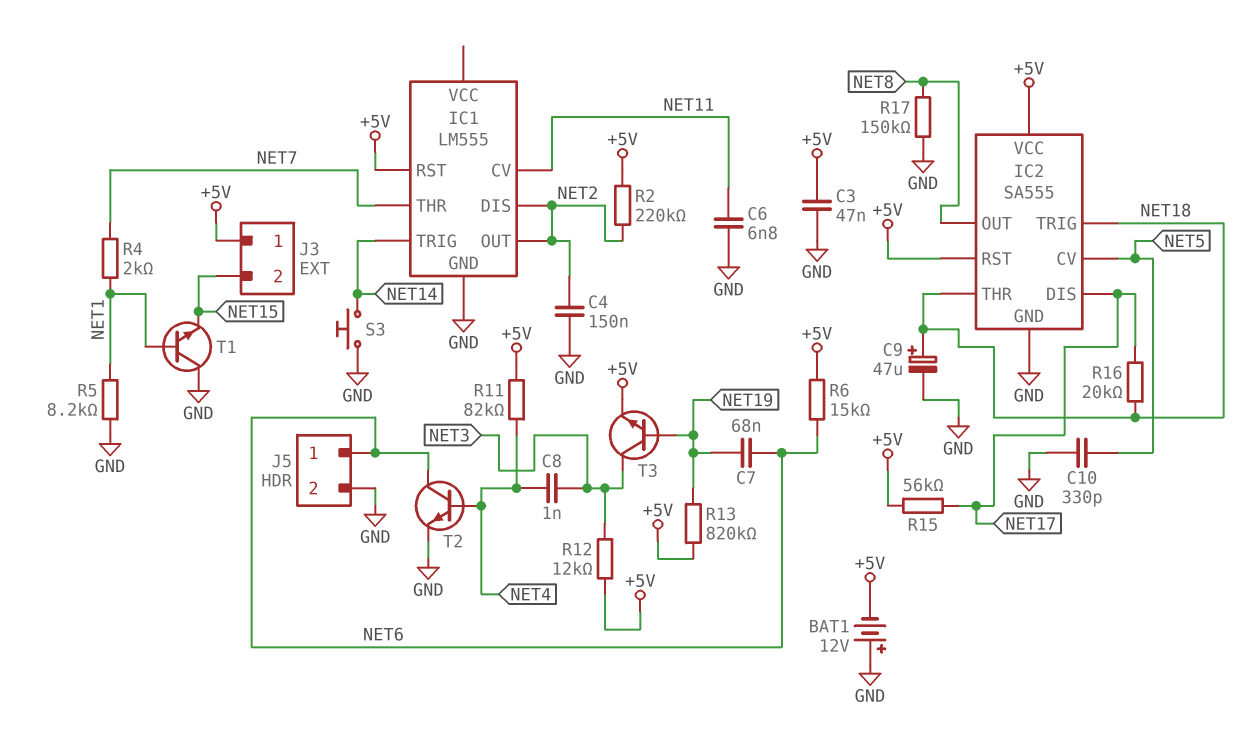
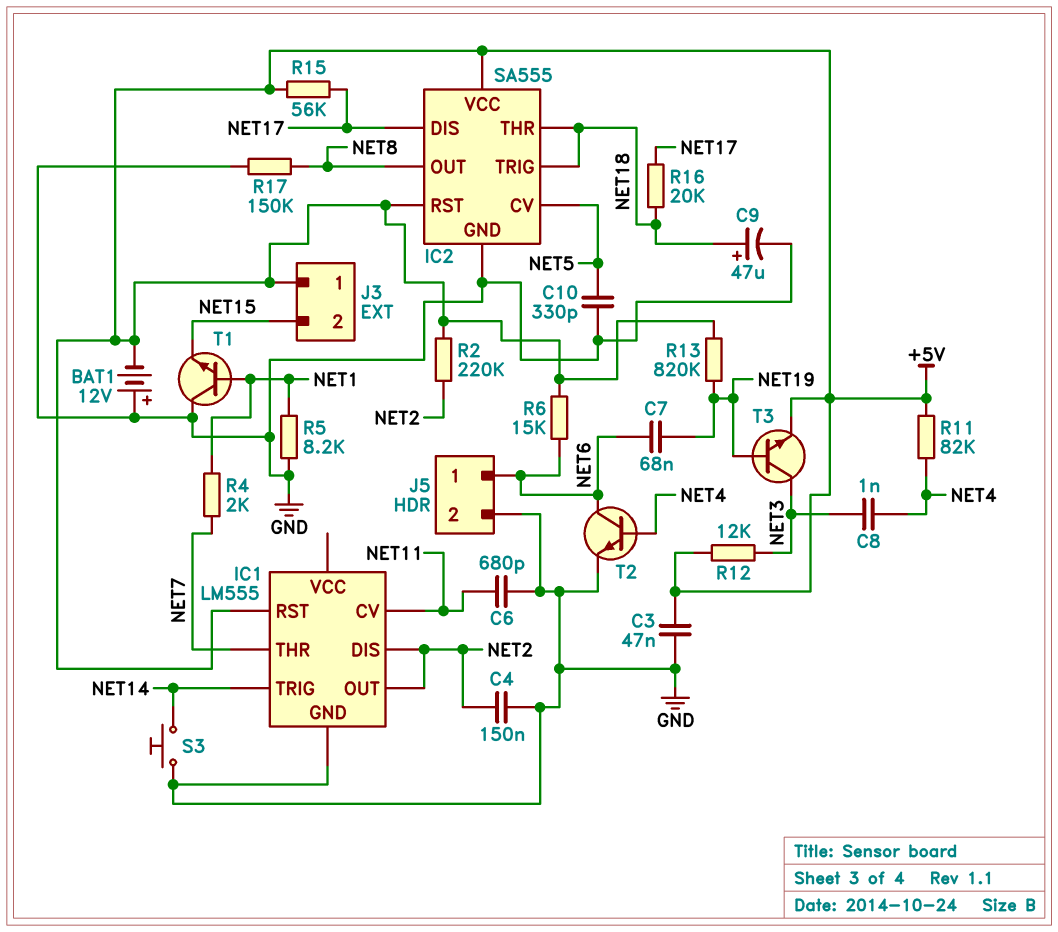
C6: 6.8nF (GND, NET11) -> 680pF (GND, NET11)

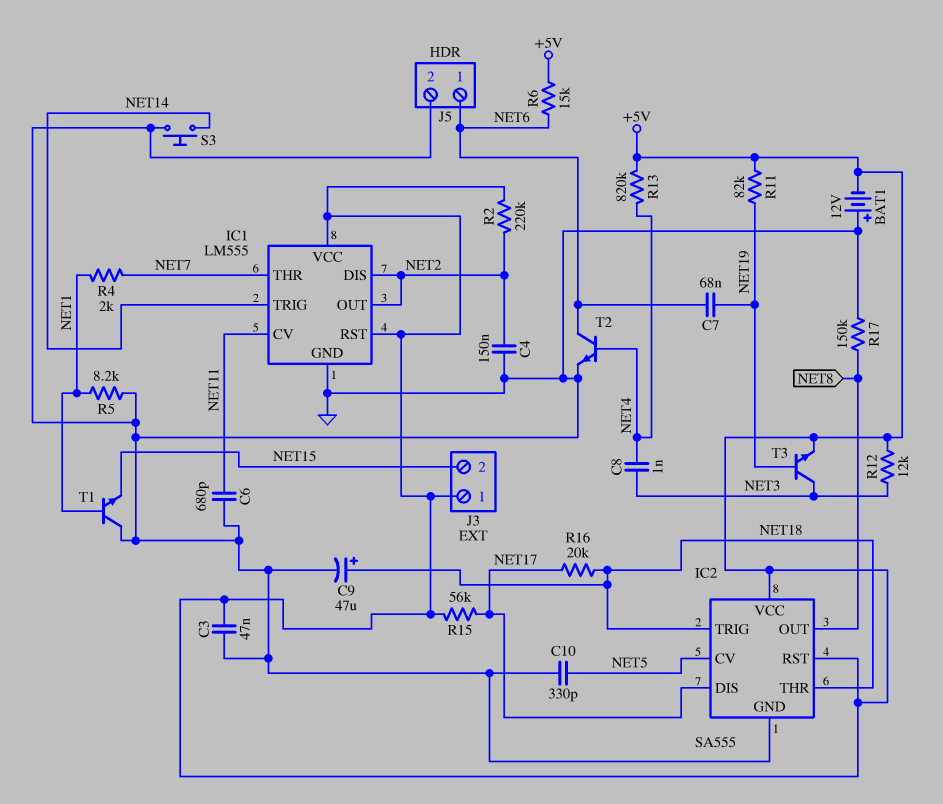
IC1 pin VCC: none -> +5V
R11: 82k (+5V, NET4) -> 82k (+5V, NET19)
R13: 820k (+5V, NET19) -> 820k (+5V, NET4)

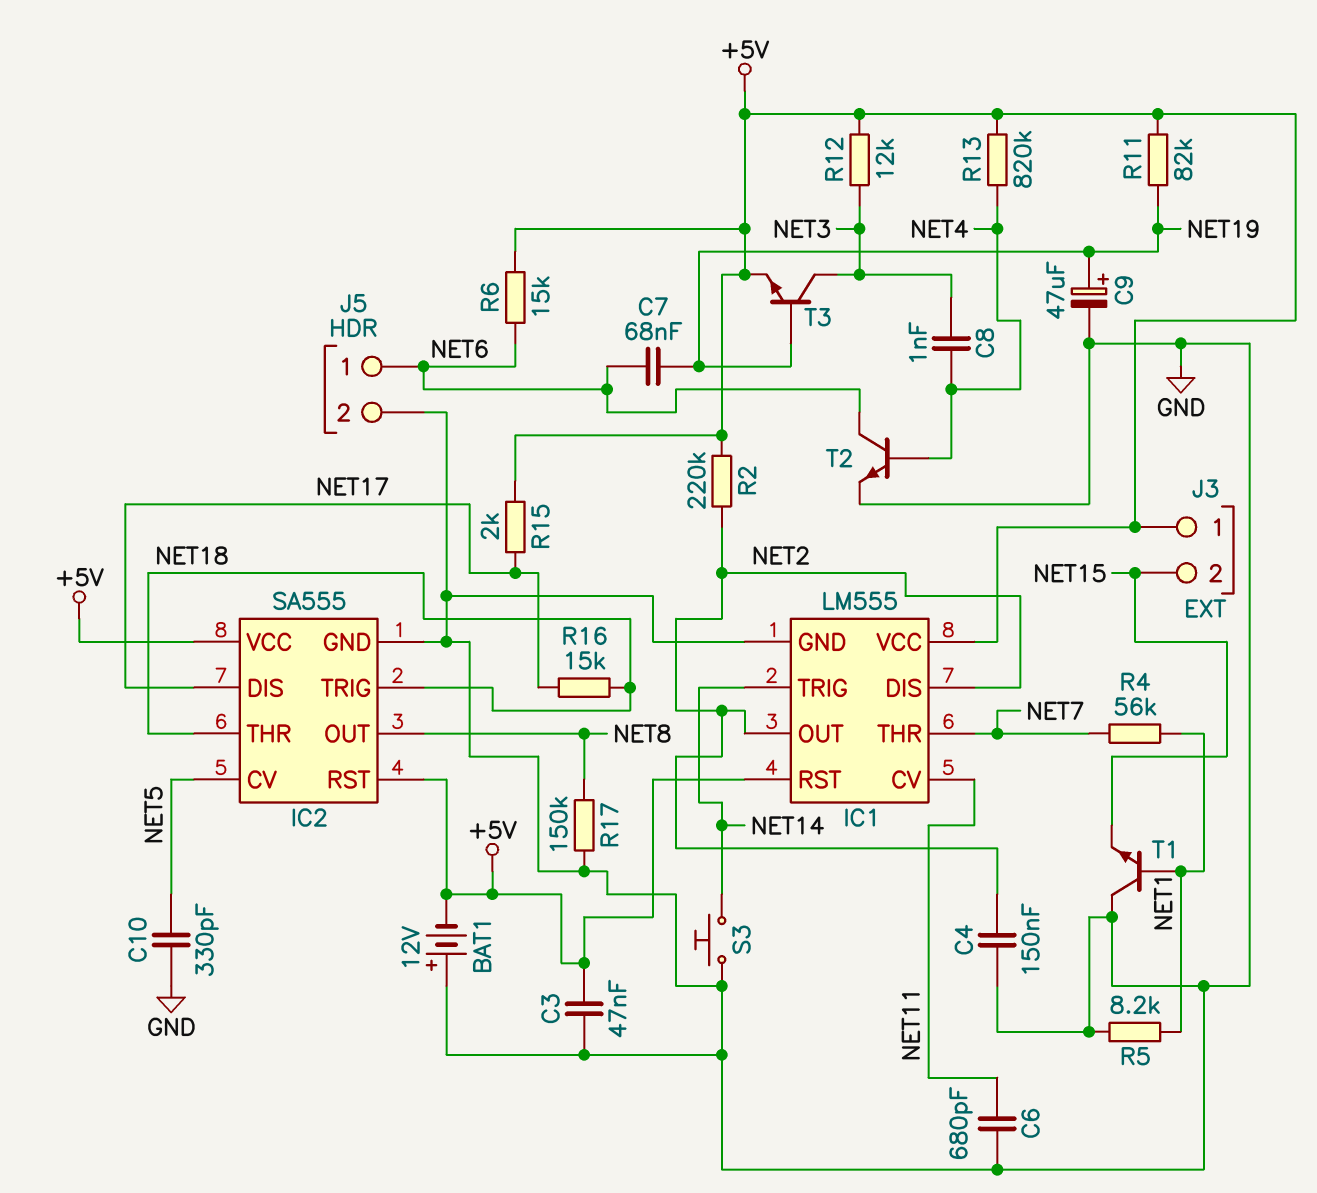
C9: 47uF (plus NET18, minus GND) -> 47uF (plus NET19, minus GND)
R4: 2k (NET1, NET7) -> 56k (NET1, NET7)
R15: 56k (+5V, NET17) -> 2k (+5V, NET17)
R16: 20k (NET17, NET18) -> 15k (NET17, NET18)

